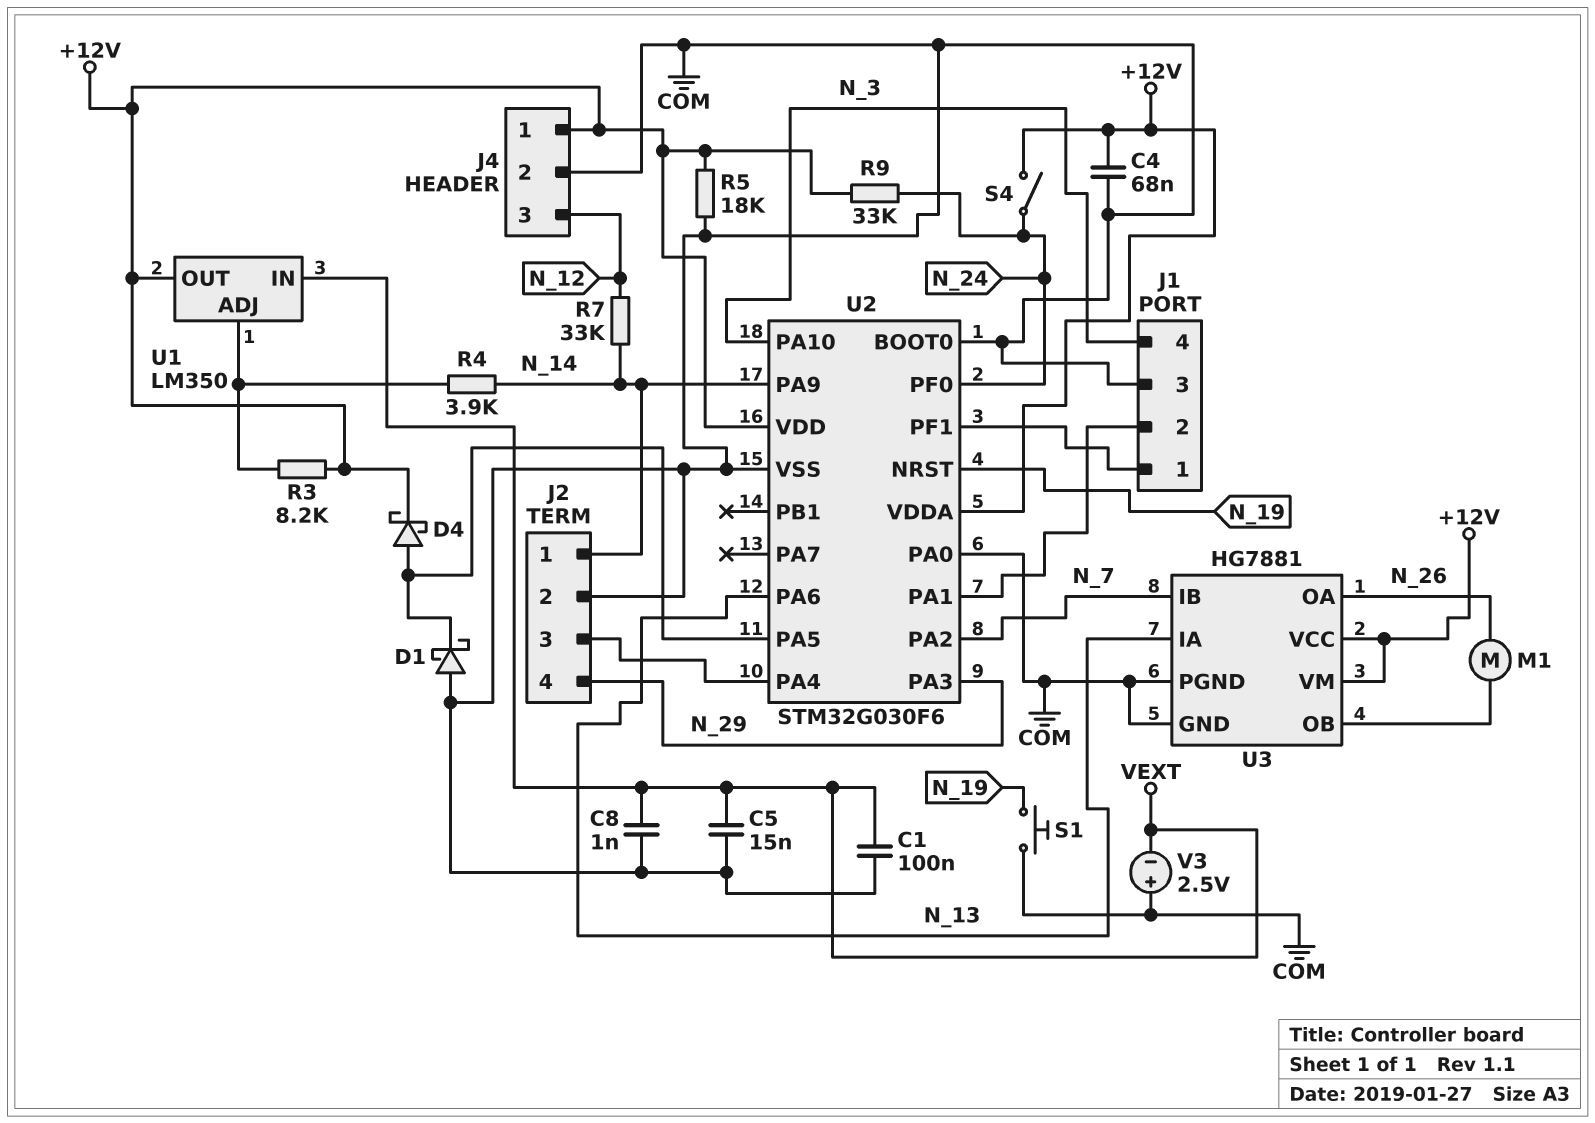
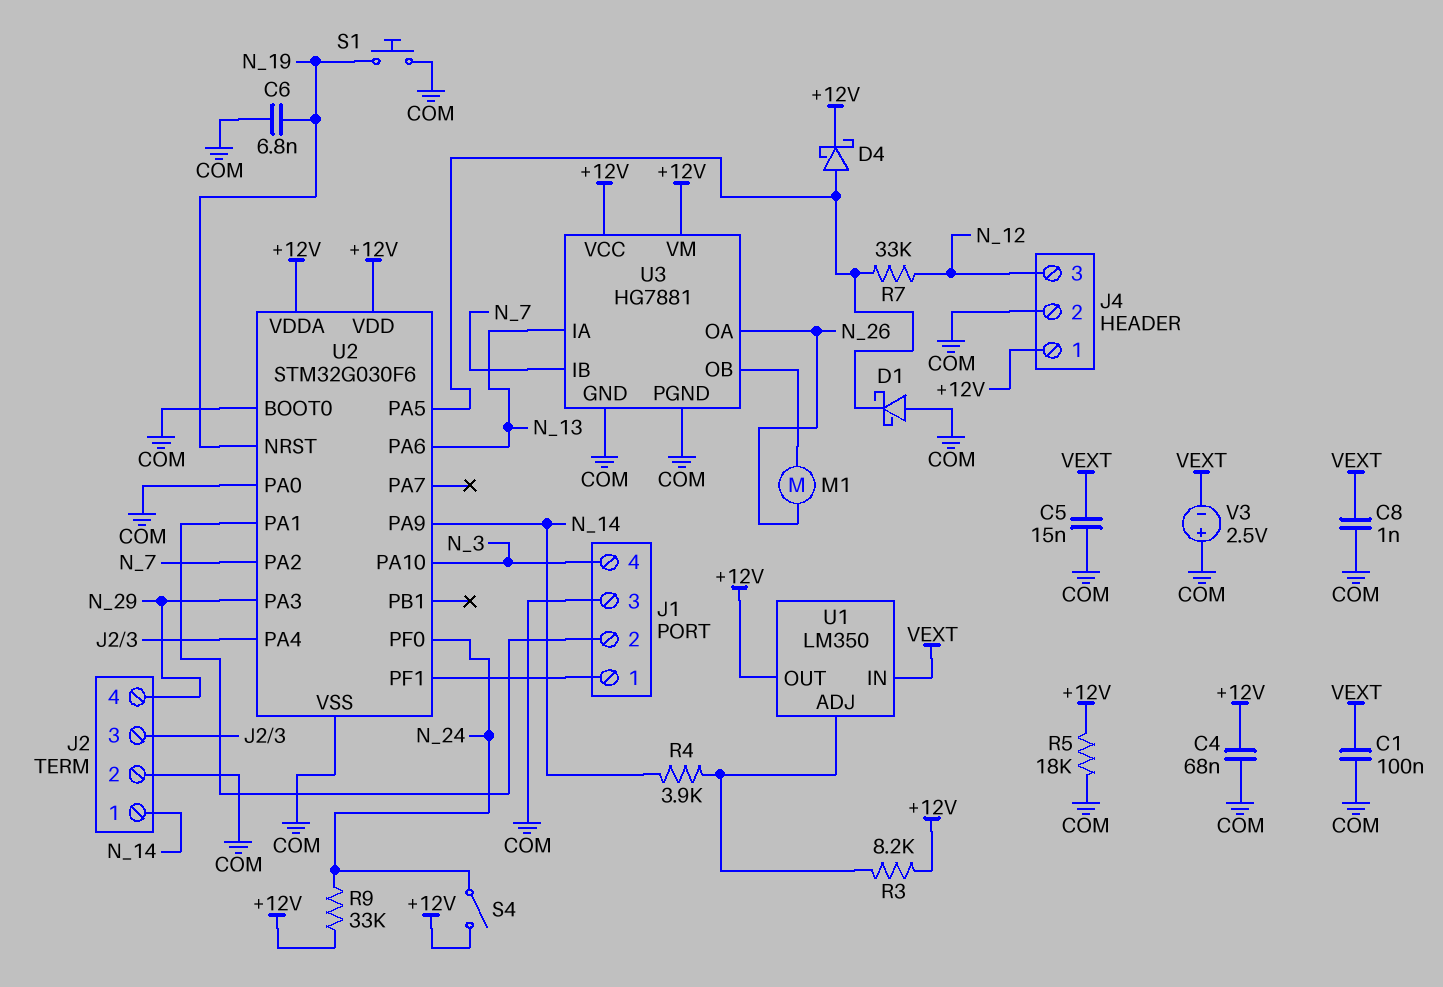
C6: none -> 6.8nF (COM, N_19)
R7: 33k (N_12, N_14) -> 33k (N_12, U2/PA5)

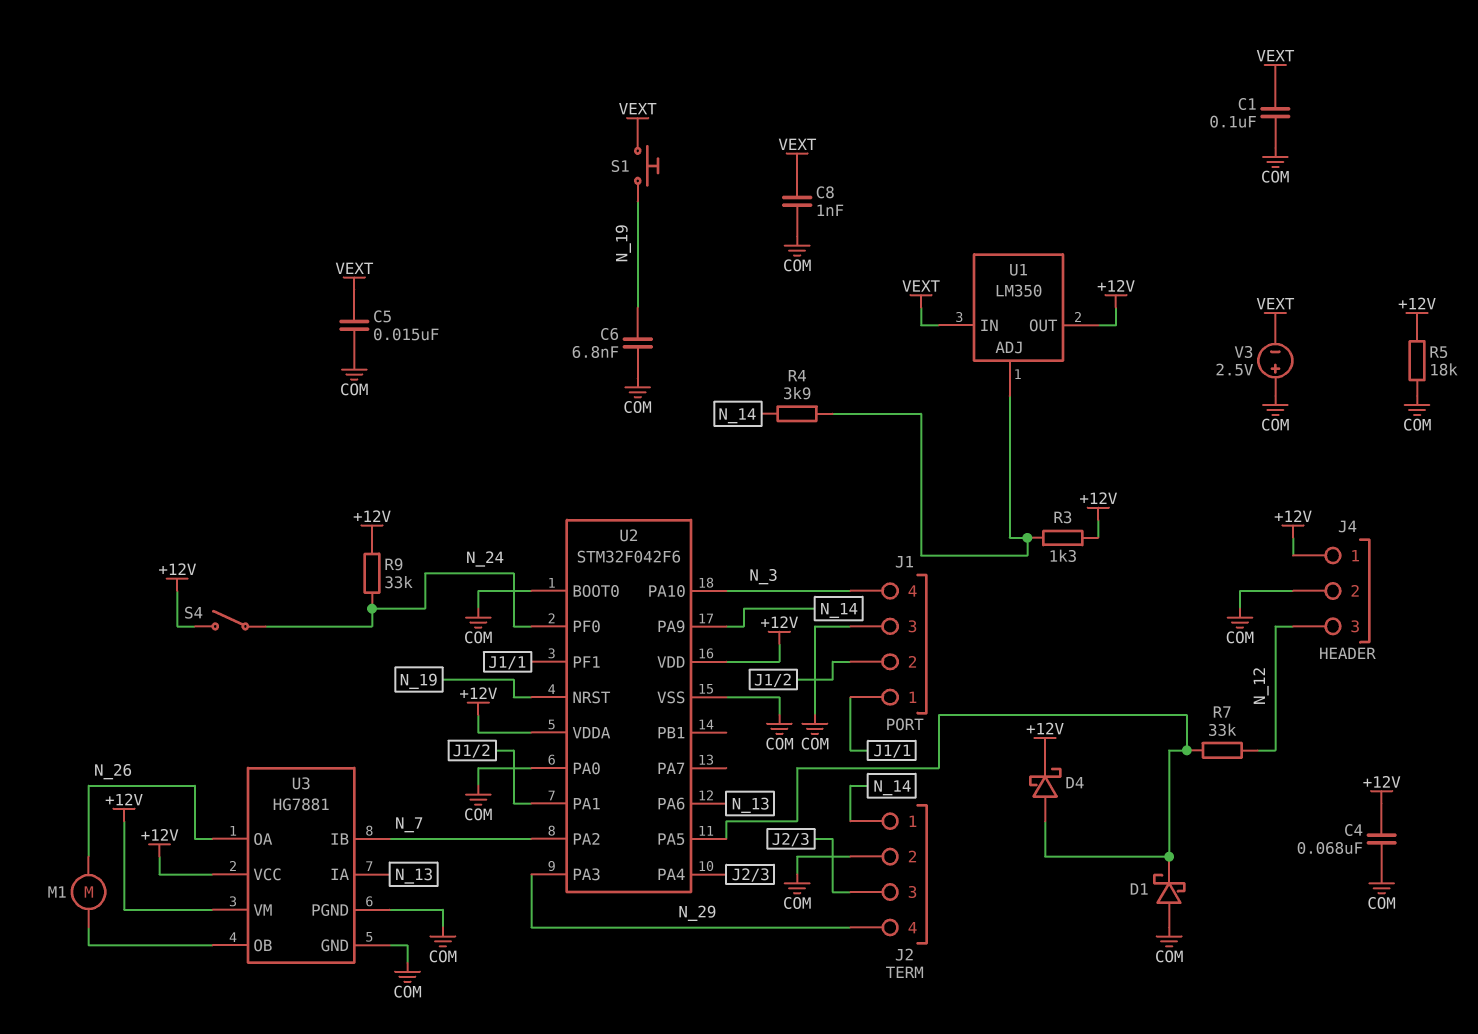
R3: 8.2k (+12V, U1/ADJ) -> 1.3k (+12V, U1/ADJ)
S1: button (COM, N_19) -> button (N_19, VEXT)
U2: STM32G030F6 -> STM32F042F6

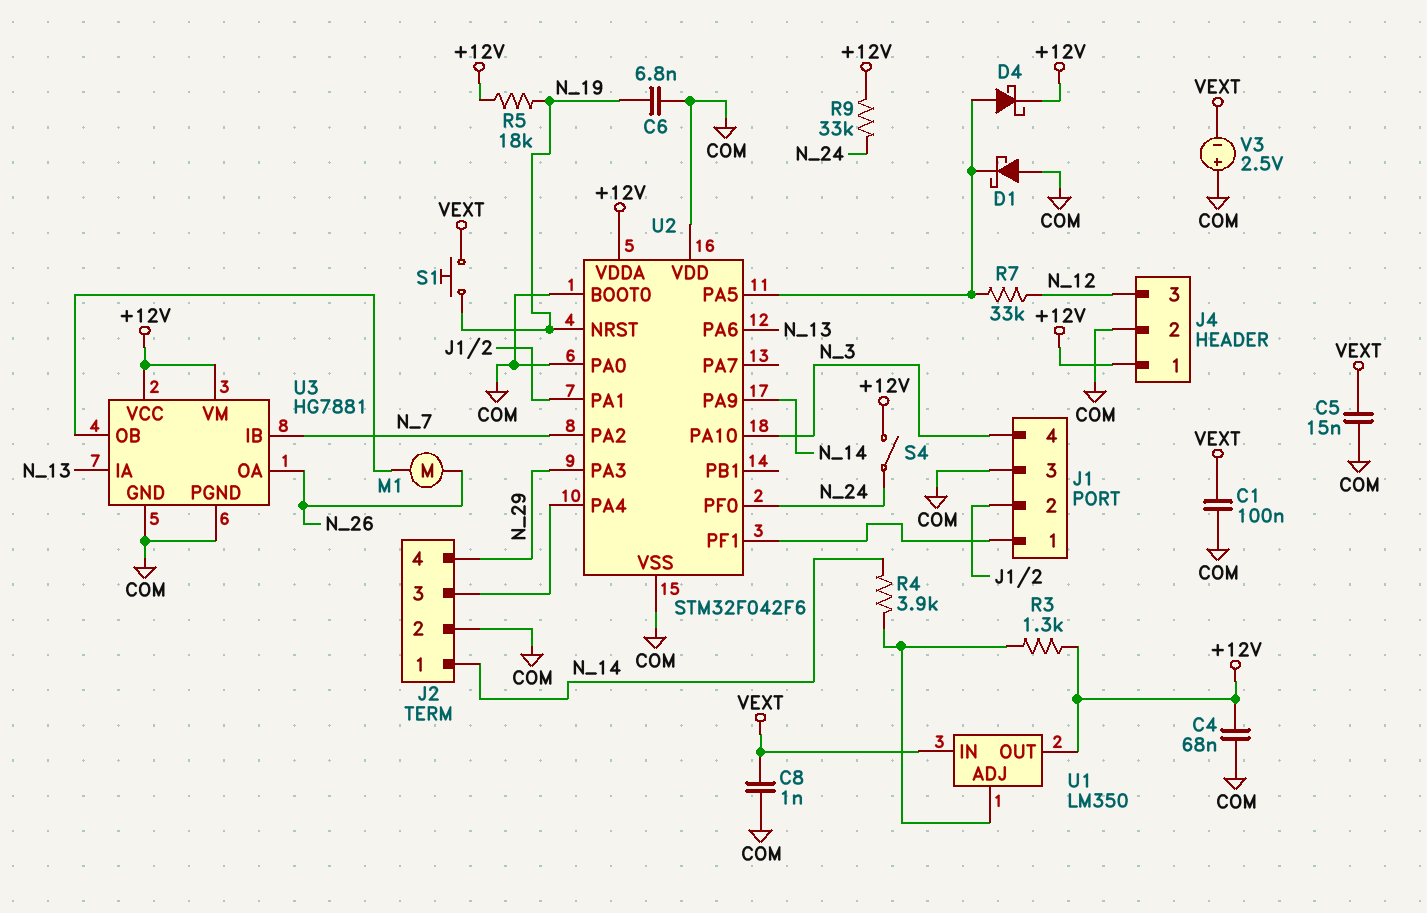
R5: 18k (+12V, COM) -> 18k (+12V, N_19)
U2 pin VDD: +12V -> COM

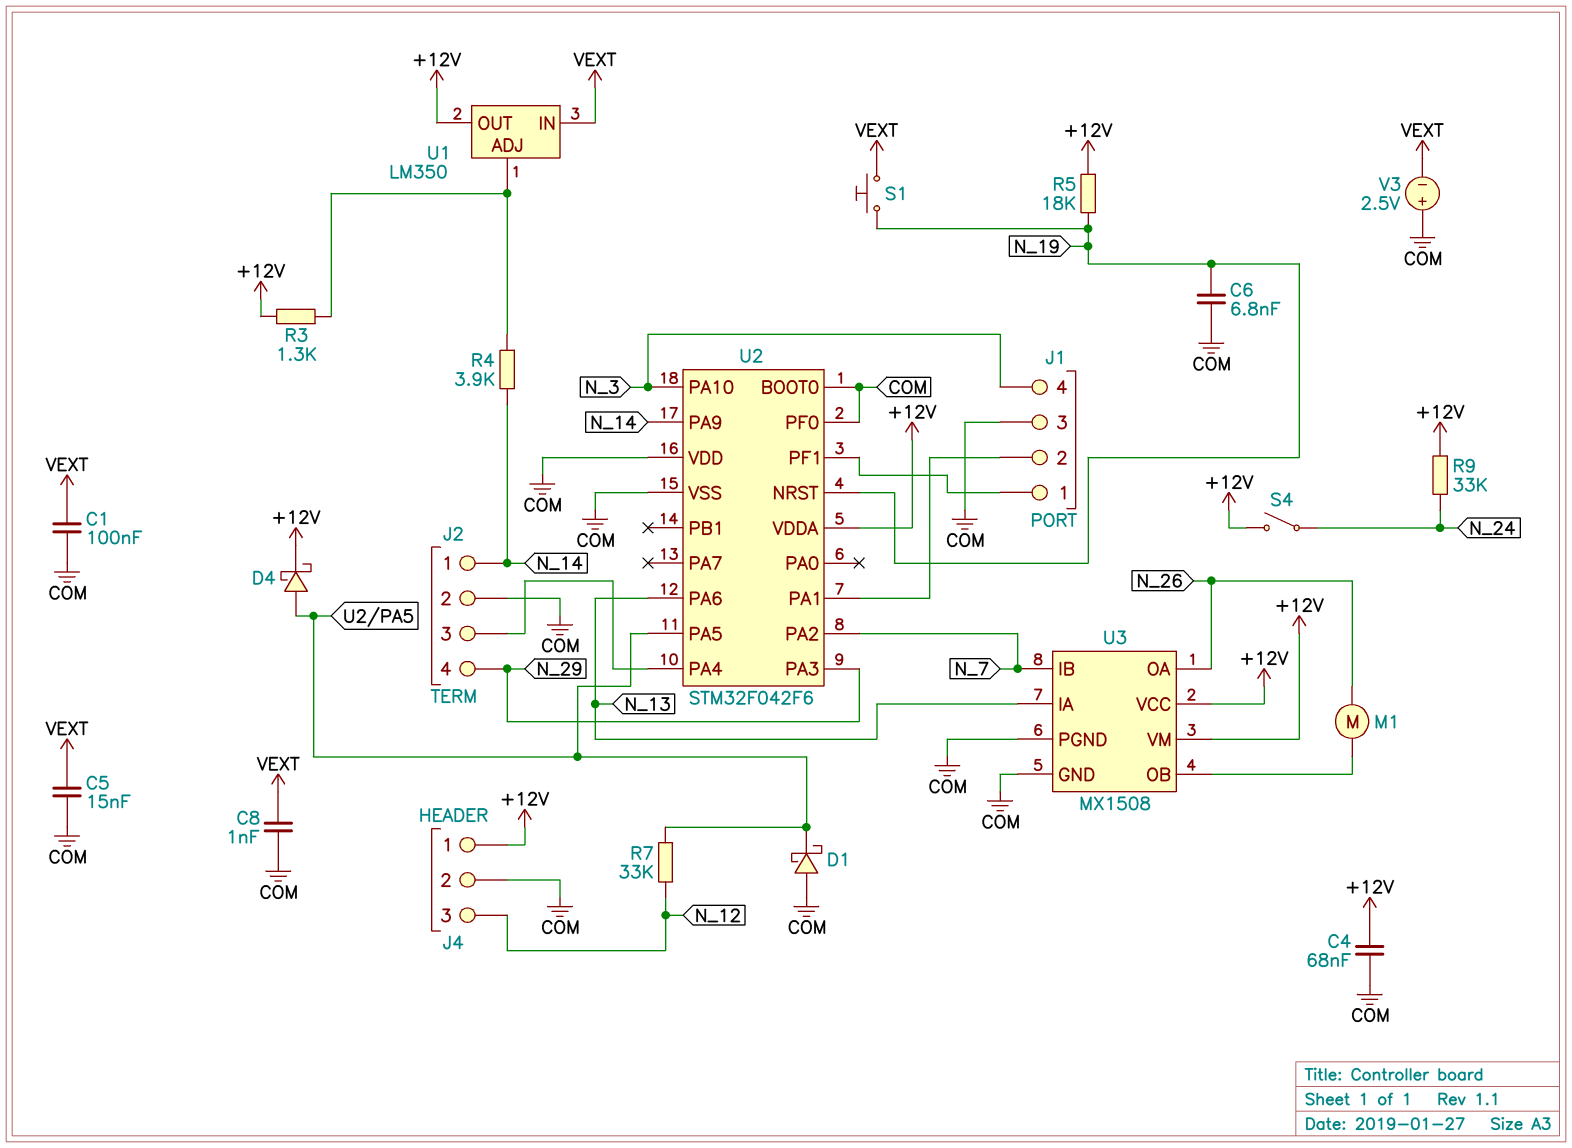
U2 pin PA0: COM -> none
U2 pin PF0: N_24 -> COM
U3: HG7881 -> MX1508

